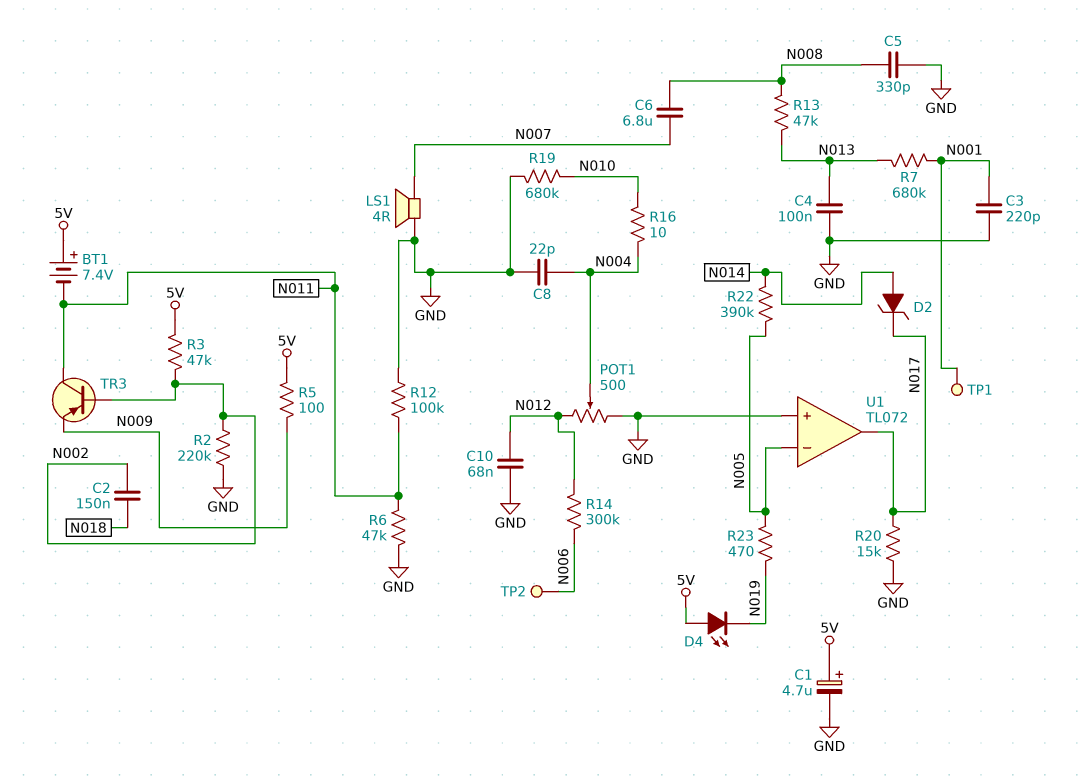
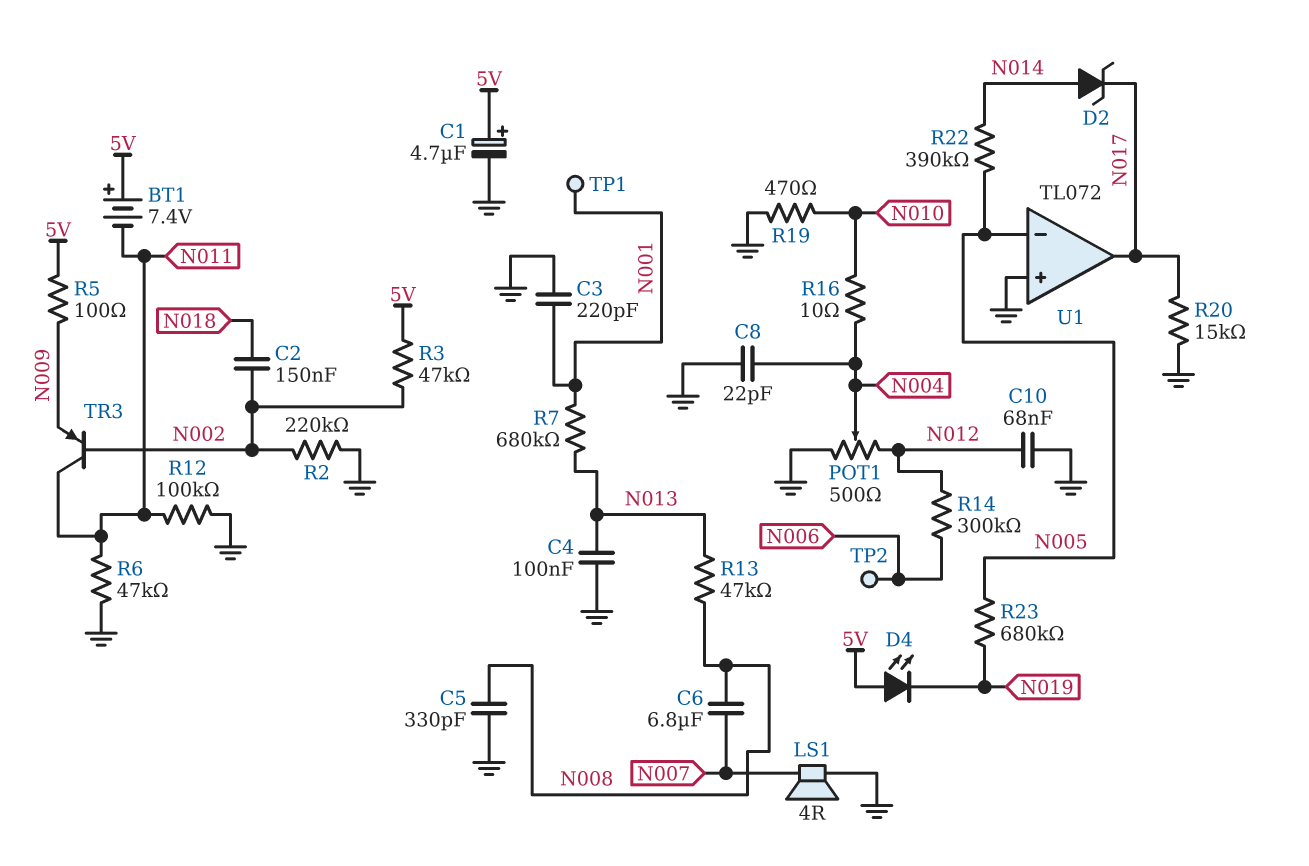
R19: 680k (GND, N010) -> 470 (GND, N010)
R23: 470 (N005, N019) -> 680k (N005, N019)

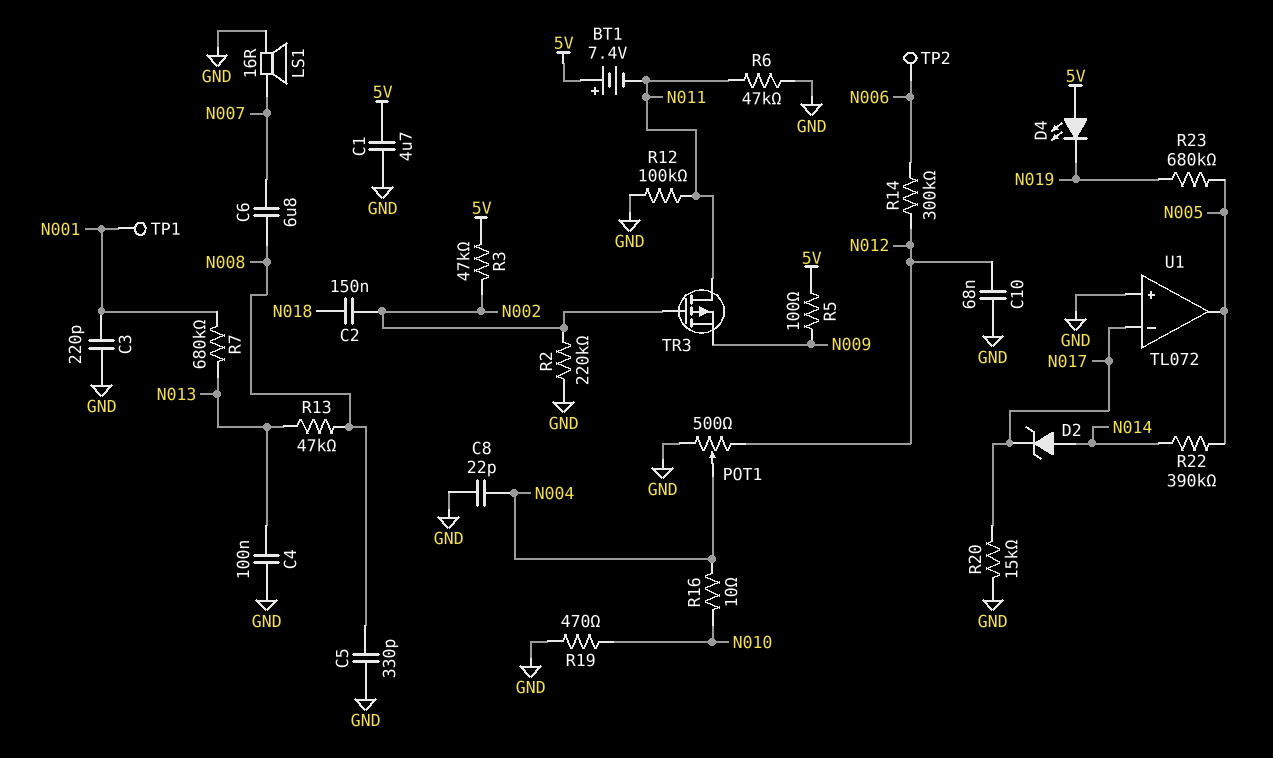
C1: 4.7uF (plus 5V, minus GND) -> 4.7uF (5V, GND)
LS1: speaker 4R (GND, N007) -> speaker 16R (GND, N007)
TR3: PNP (B N002, C N011, E N009) -> PMOS (G N002, D N011, S N009)
U1 pin in-: N005 -> N017
U1 pin out: N017 -> N005

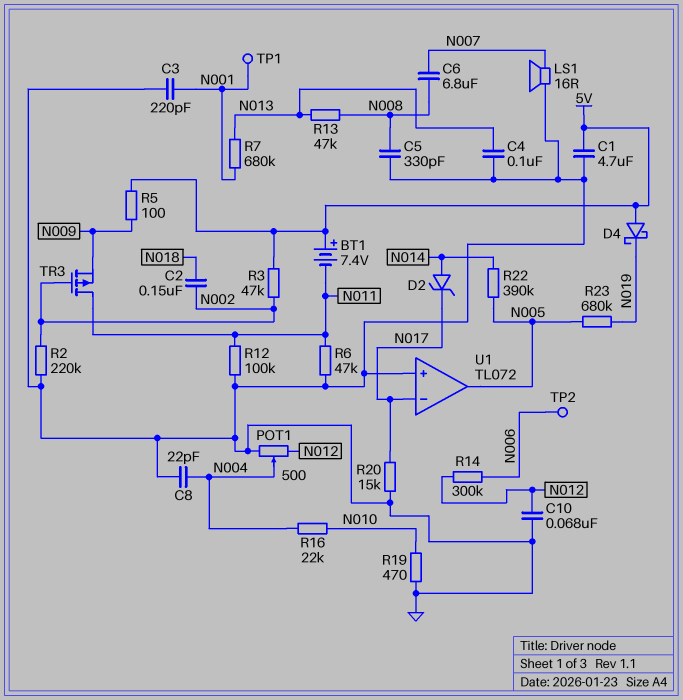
D4: LED (A 5V, K N019) -> schottky (A 5V, K N019)
R16: 10 (N004, N010) -> 22k (N004, N010)

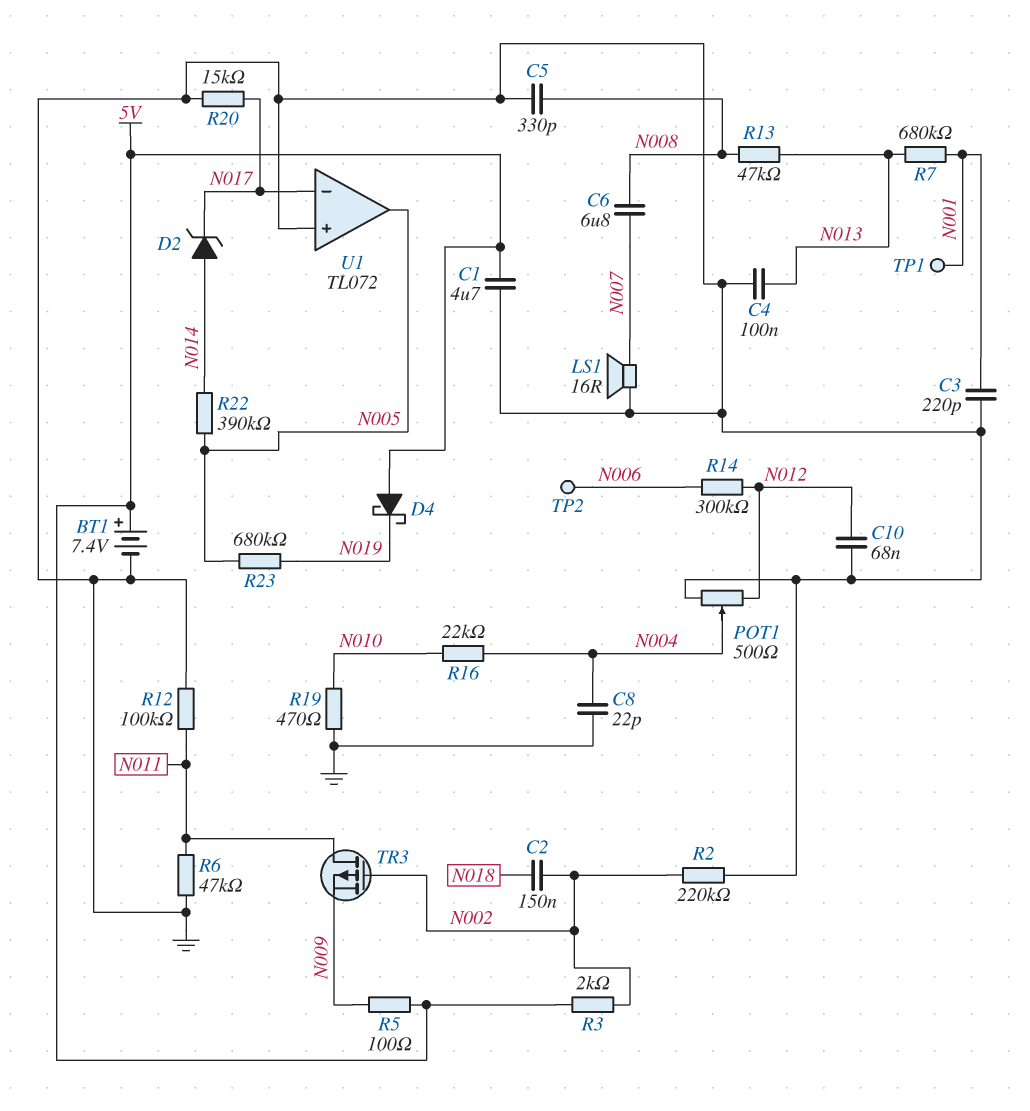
BT1: 7.4V (plus 5V, minus N011) -> 7.4V (plus 5V, minus GND)
R3: 47k (5V, N002) -> 2k (5V, N002)

